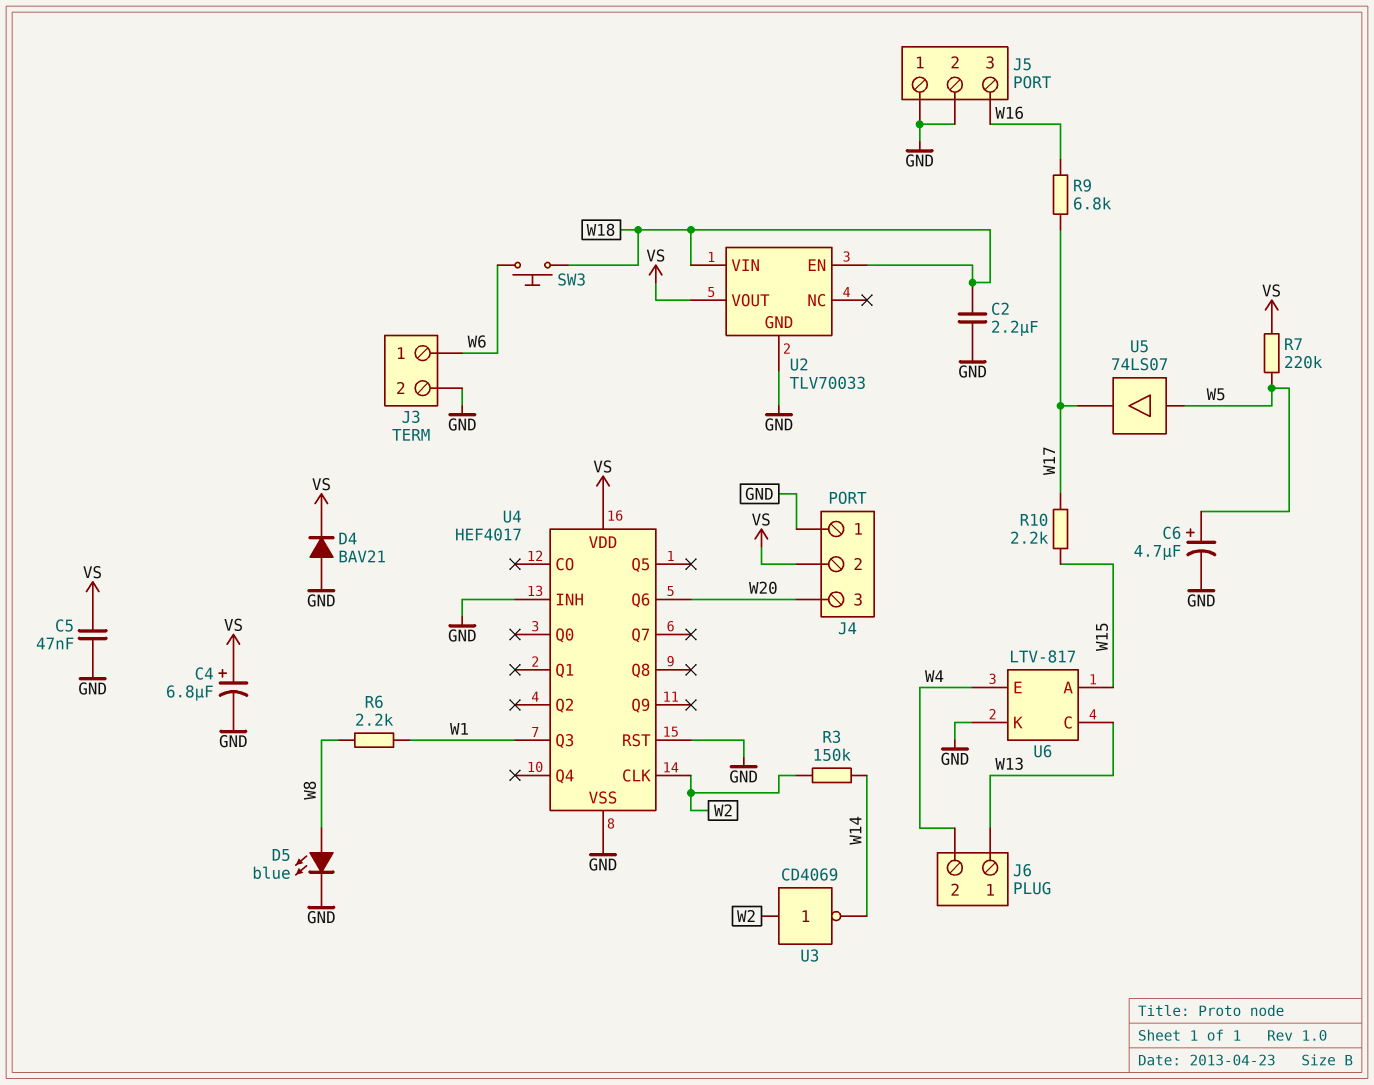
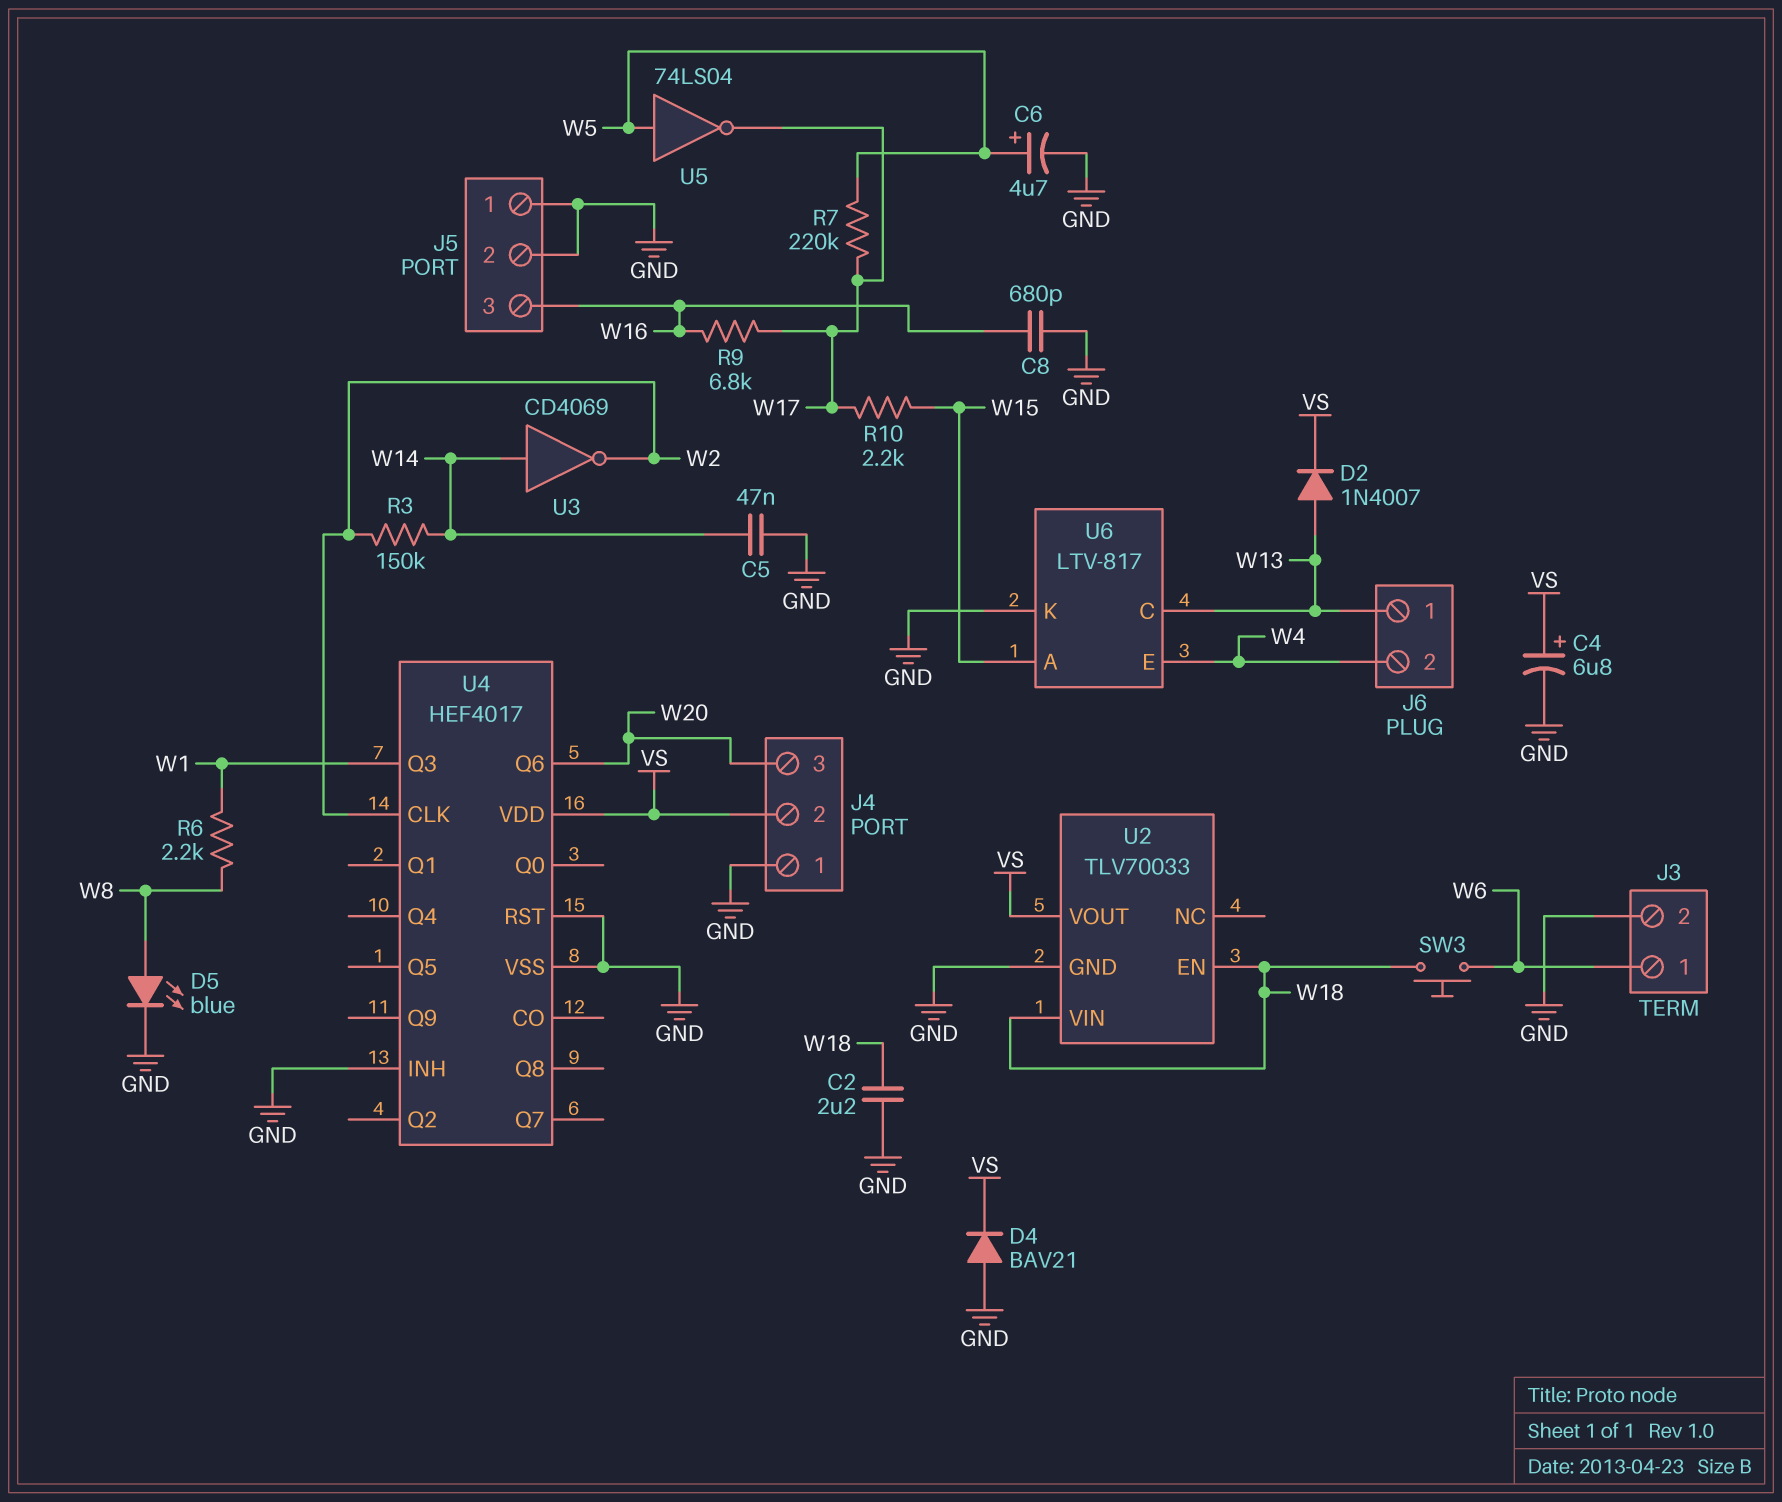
C5: 47nF (GND, VS) -> 47nF (GND, W14)
C8: none -> 680pF (GND, W16)
D2: none -> diode 1N4007 (A W13, K VS)
R7: 220k (VS, W5) -> 220k (W5, W17)
U3: NOT CD4069 (in W2, out W14) -> NOT CD4069 (in W14, out W2)
U5: buffer 74LS07 (in W5, out W17) -> NOT 74LS04 (in W5, out W17)

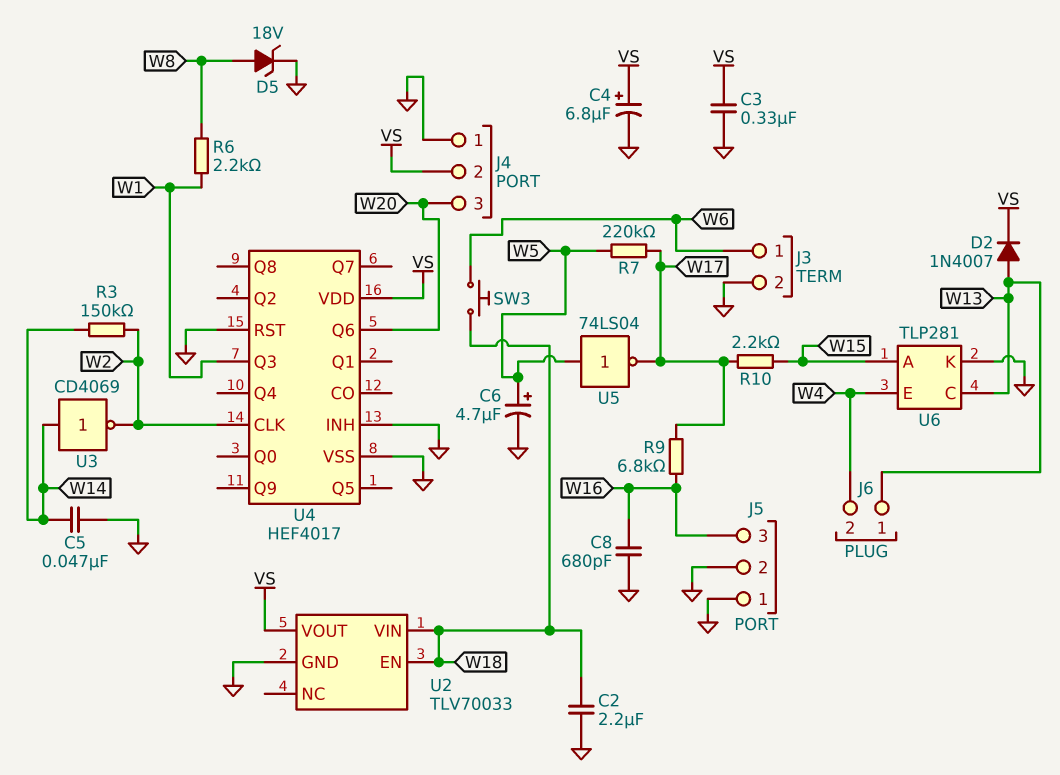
C3: none -> 330nF (GND, VS)
D4: diode BAV21 (A GND, K VS) -> none
D5: LED blue (A W8, K GND) -> zener 18V (A W8, K GND)
U6: LTV-817 -> TLP281

